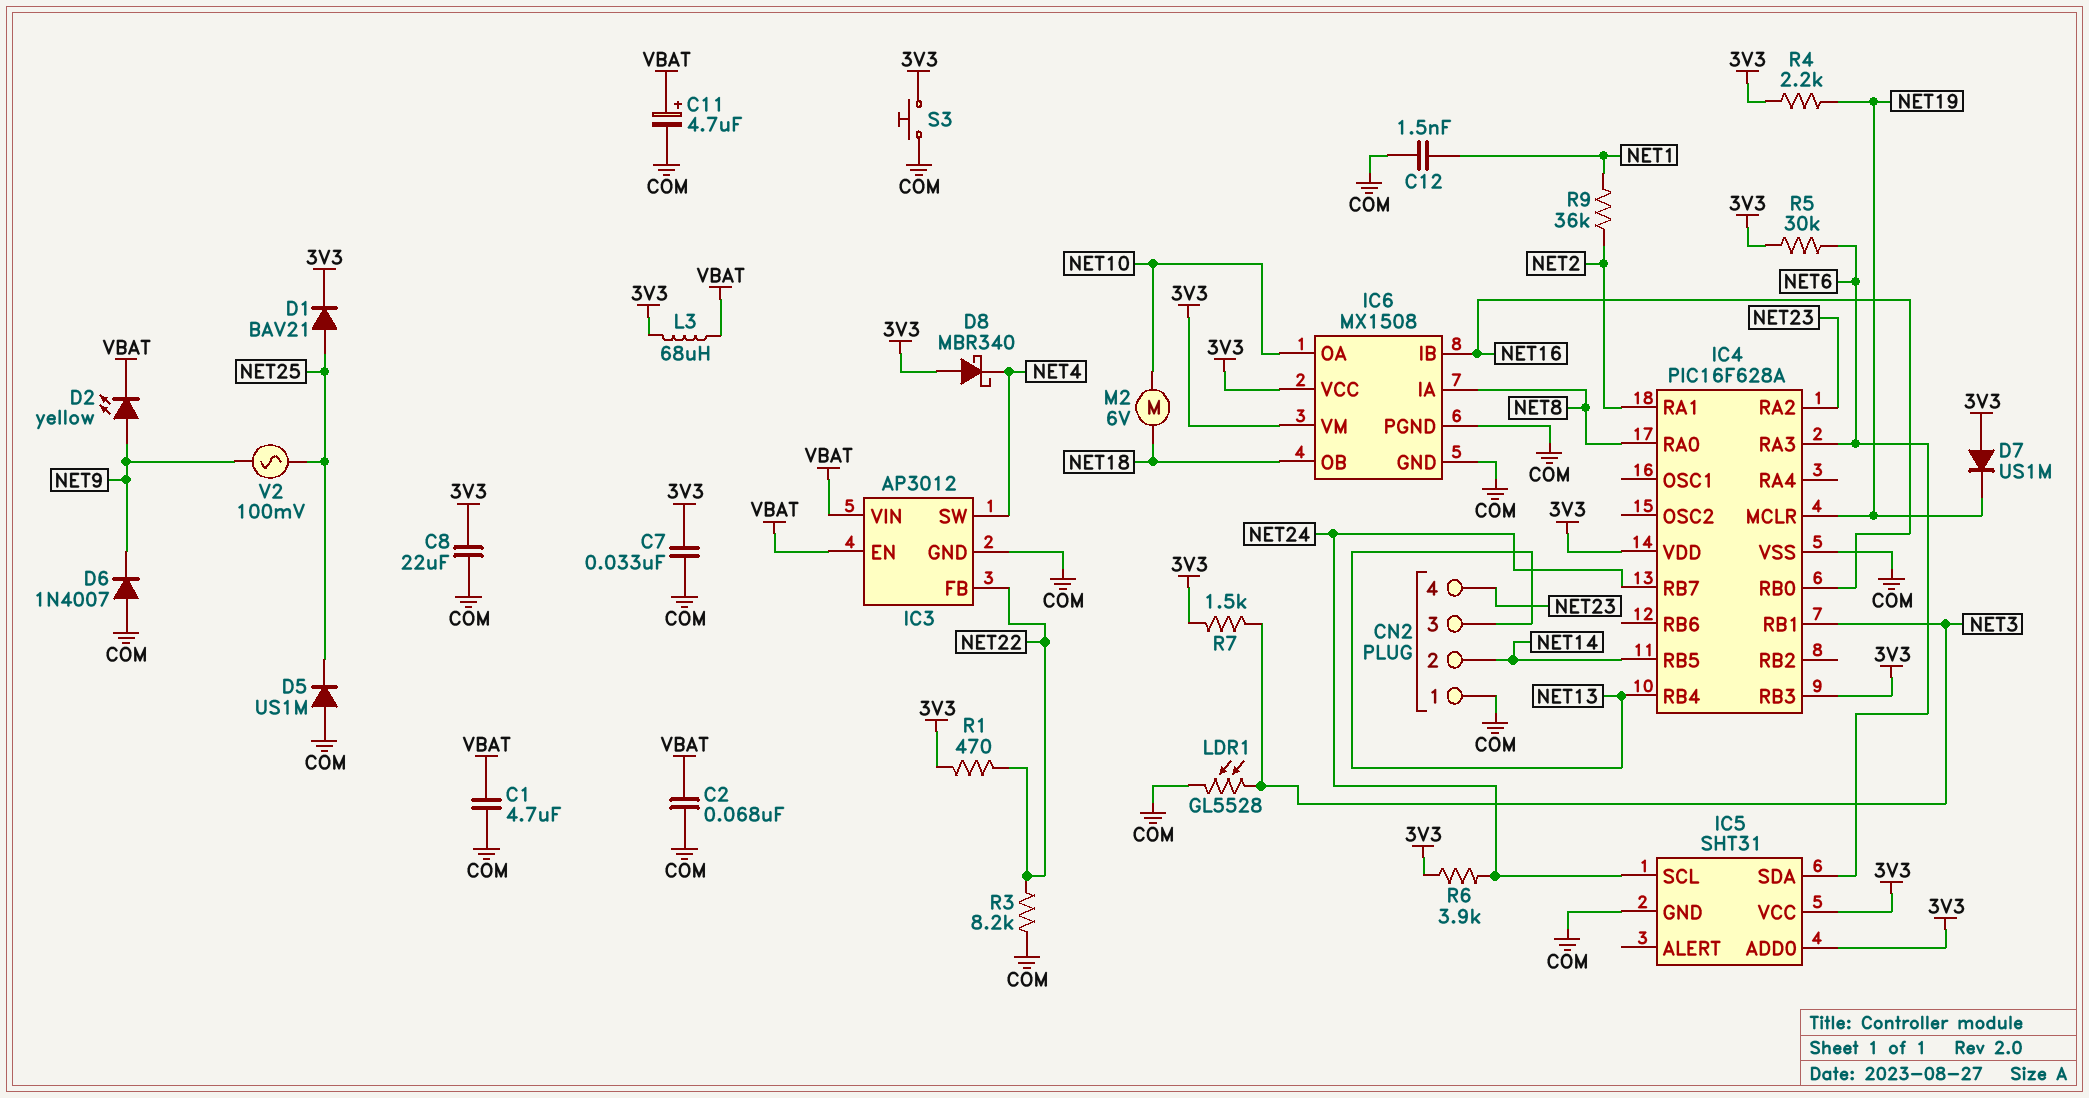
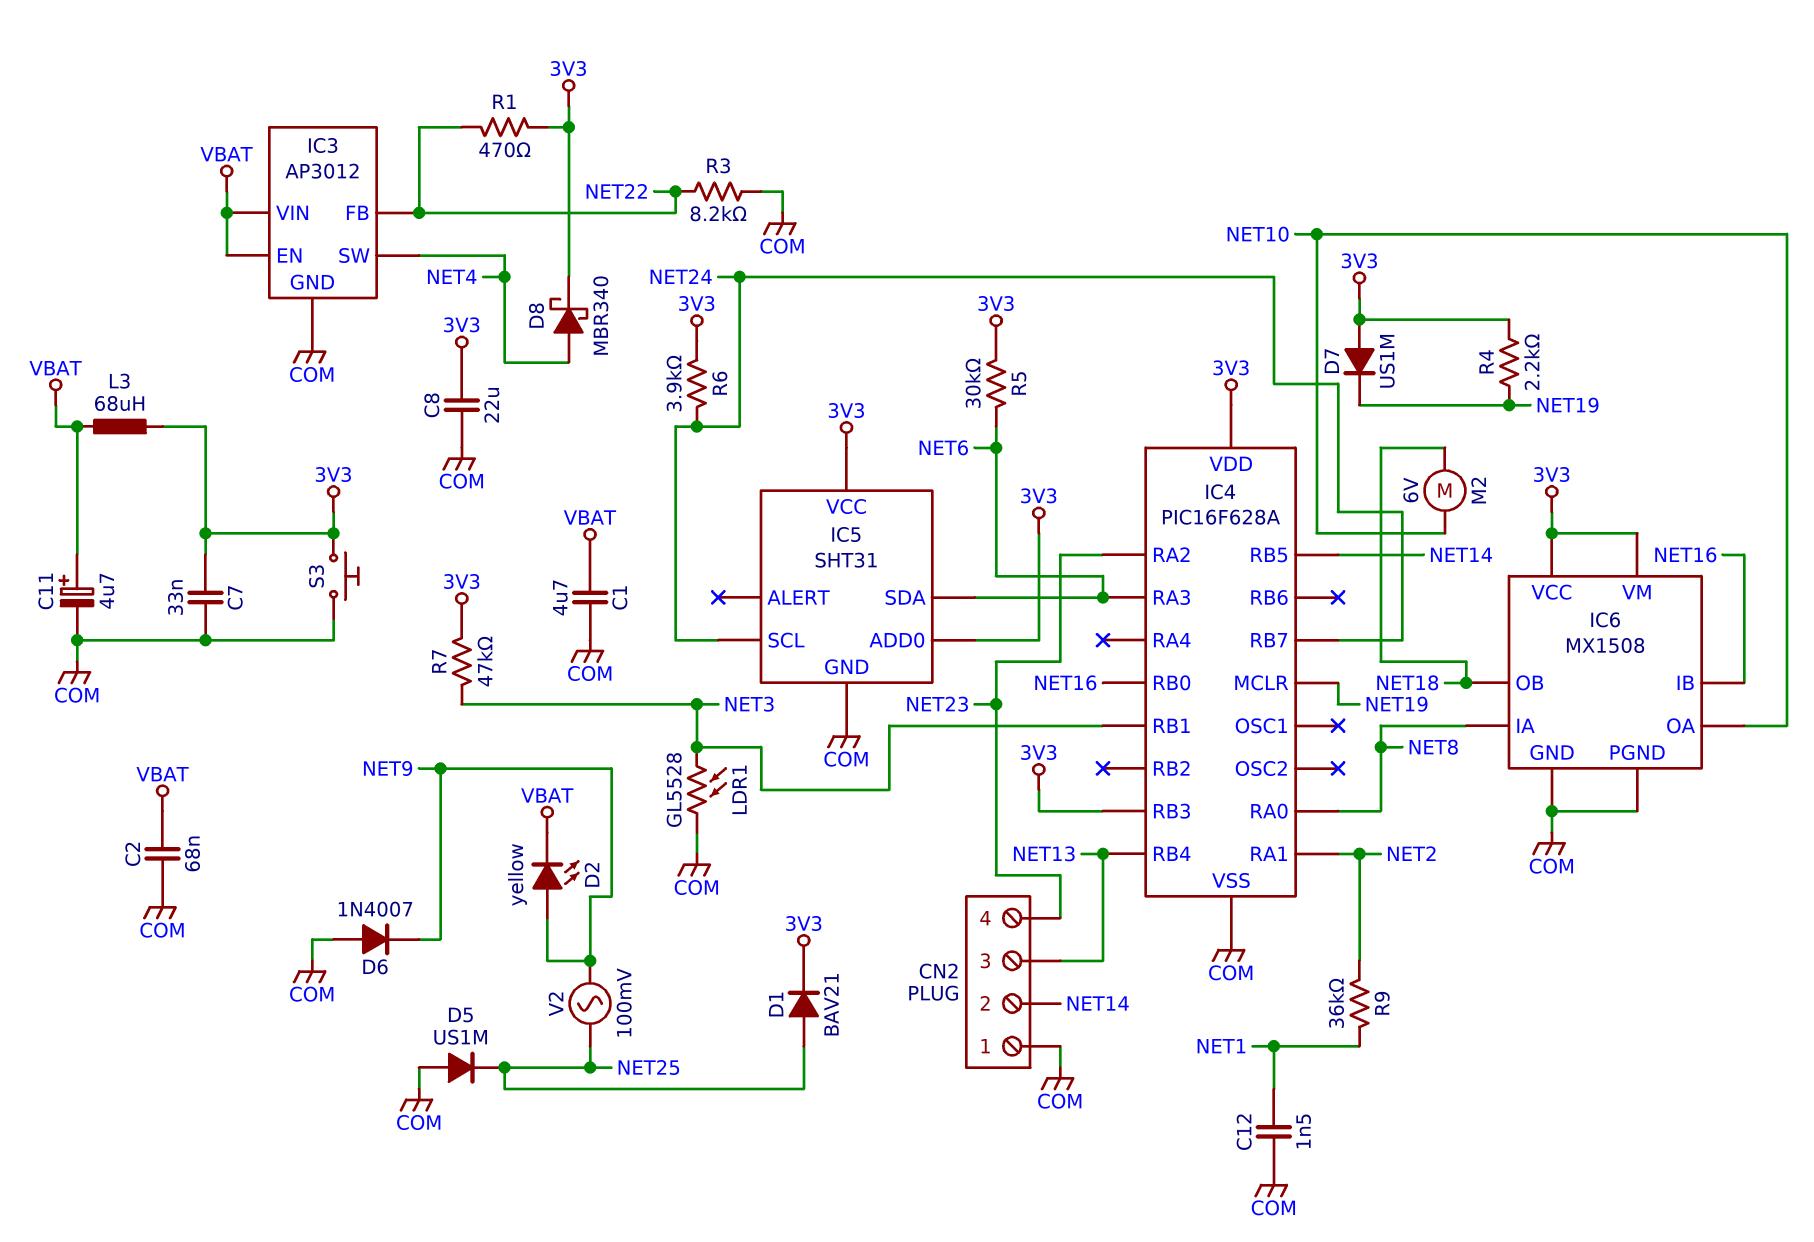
D8: schottky MBR340 (A 3V3, K NET4) -> schottky MBR340 (A NET4, K 3V3)
R7: 1.5k (3V3, NET3) -> 47k (3V3, NET3)

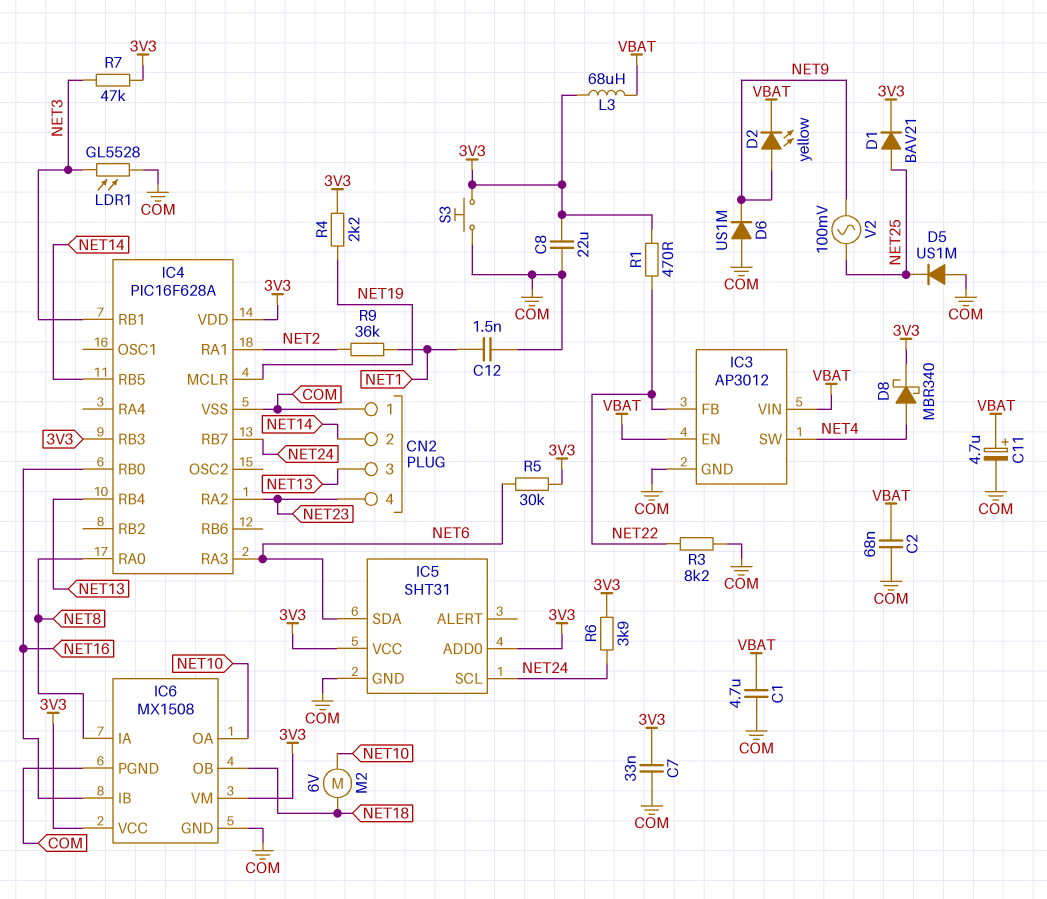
D6: diode 1N4007 (A COM, K NET9) -> diode US1M (A COM, K NET9)
D7: diode US1M (A 3V3, K NET19) -> none

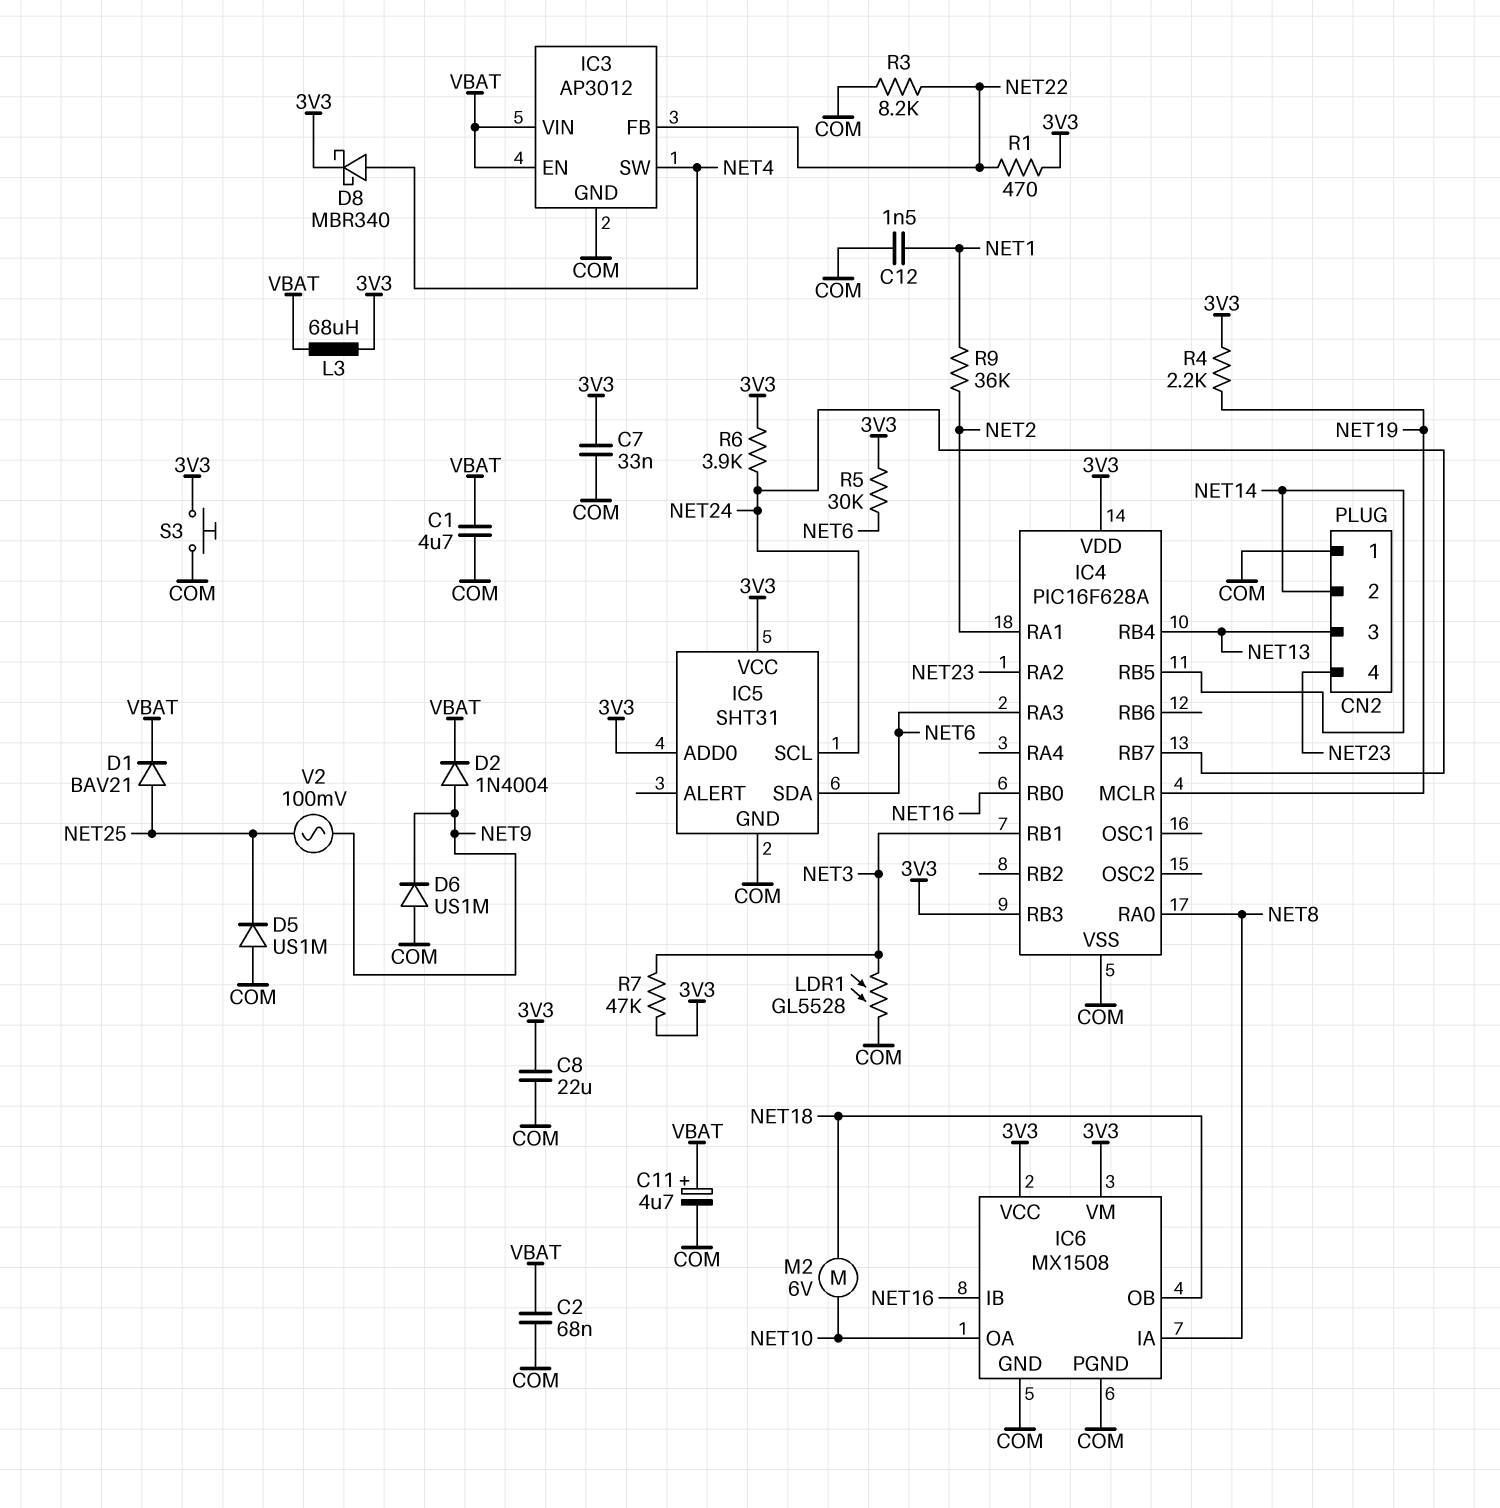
D1: diode BAV21 (A NET25, K 3V3) -> diode BAV21 (A NET25, K VBAT)
D2: LED yellow (A NET9, K VBAT) -> diode 1N4004 (A NET9, K VBAT)

